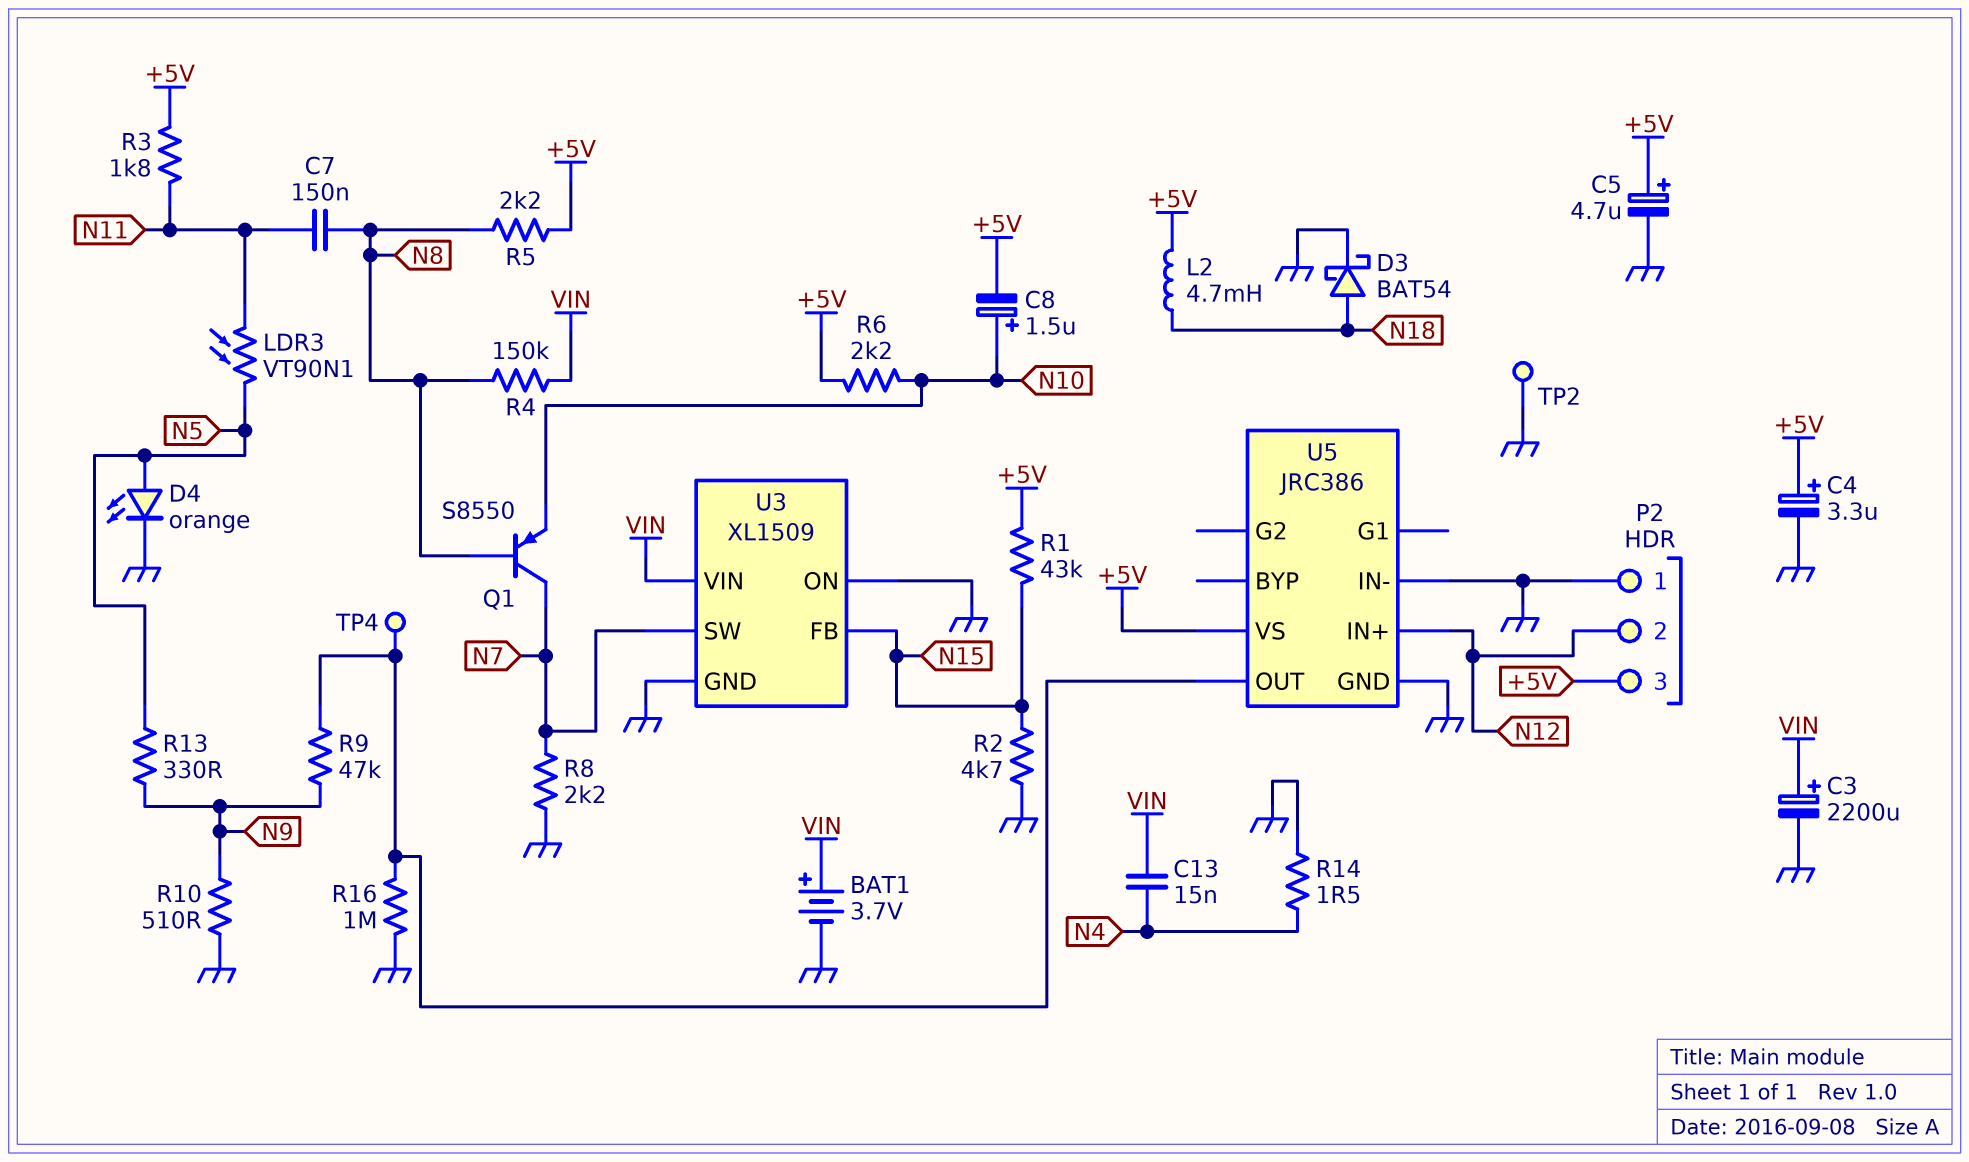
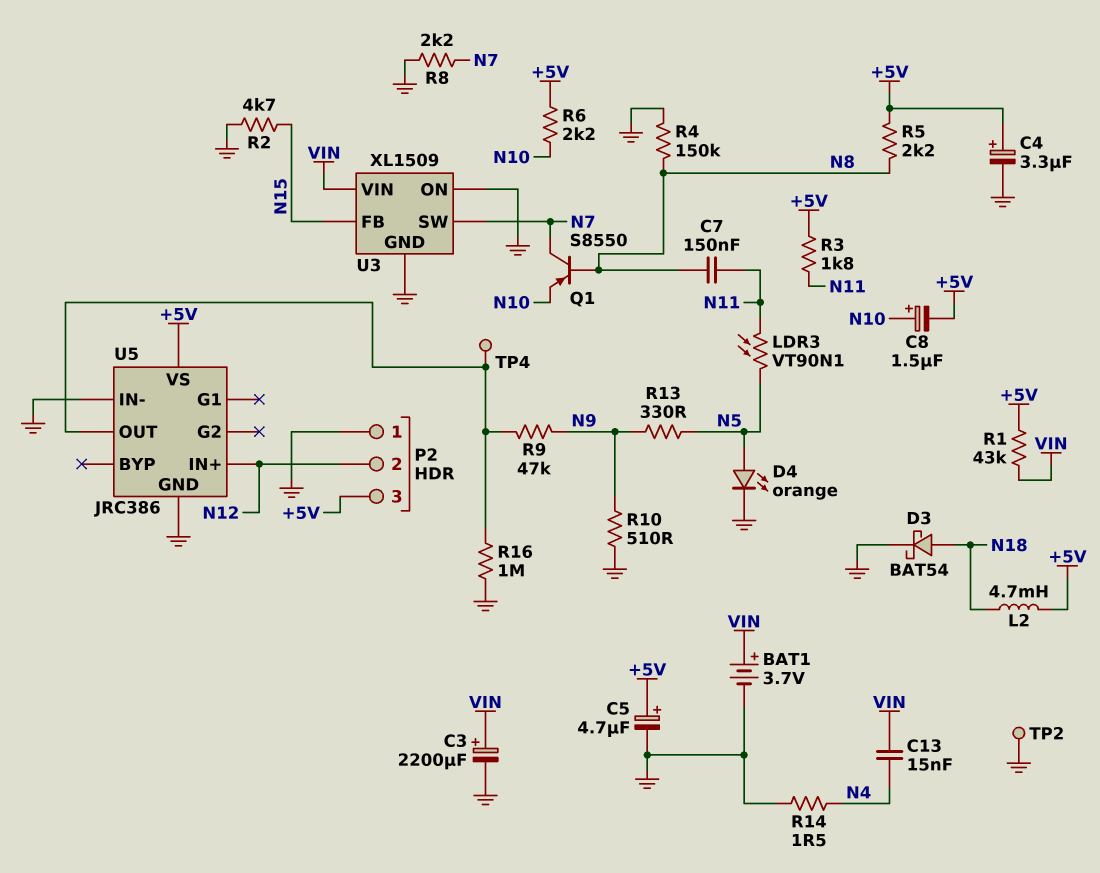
R1: 43k (+5V, N15) -> 43k (+5V, VIN)
R4: 150k (N8, VIN) -> 150k (GND, N8)

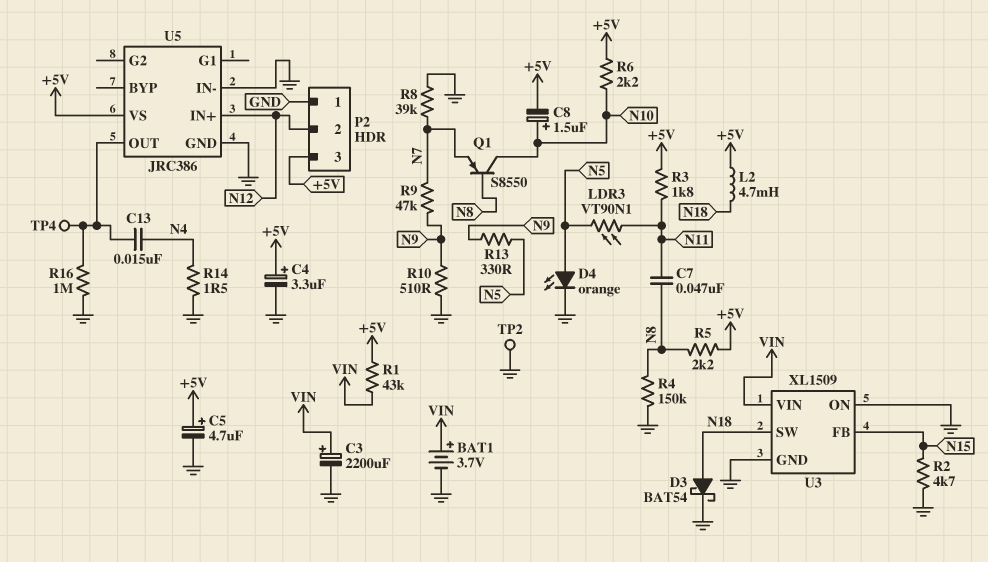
C7: 150nF (N8, N11) -> 47nF (N8, N11)
C13: 15nF (N4, VIN) -> 15nF (N4, U5/OUT)
Q1: PNP S8550 (B N8, C N7, E N10) -> PNP S8550 (B N8, C N10, E N7)
R8: 2.2k (GND, N7) -> 39k (GND, N7)
R9: 47k (N9, U5/OUT) -> 47k (N7, N9)
U3 pin SW: N7 -> N18

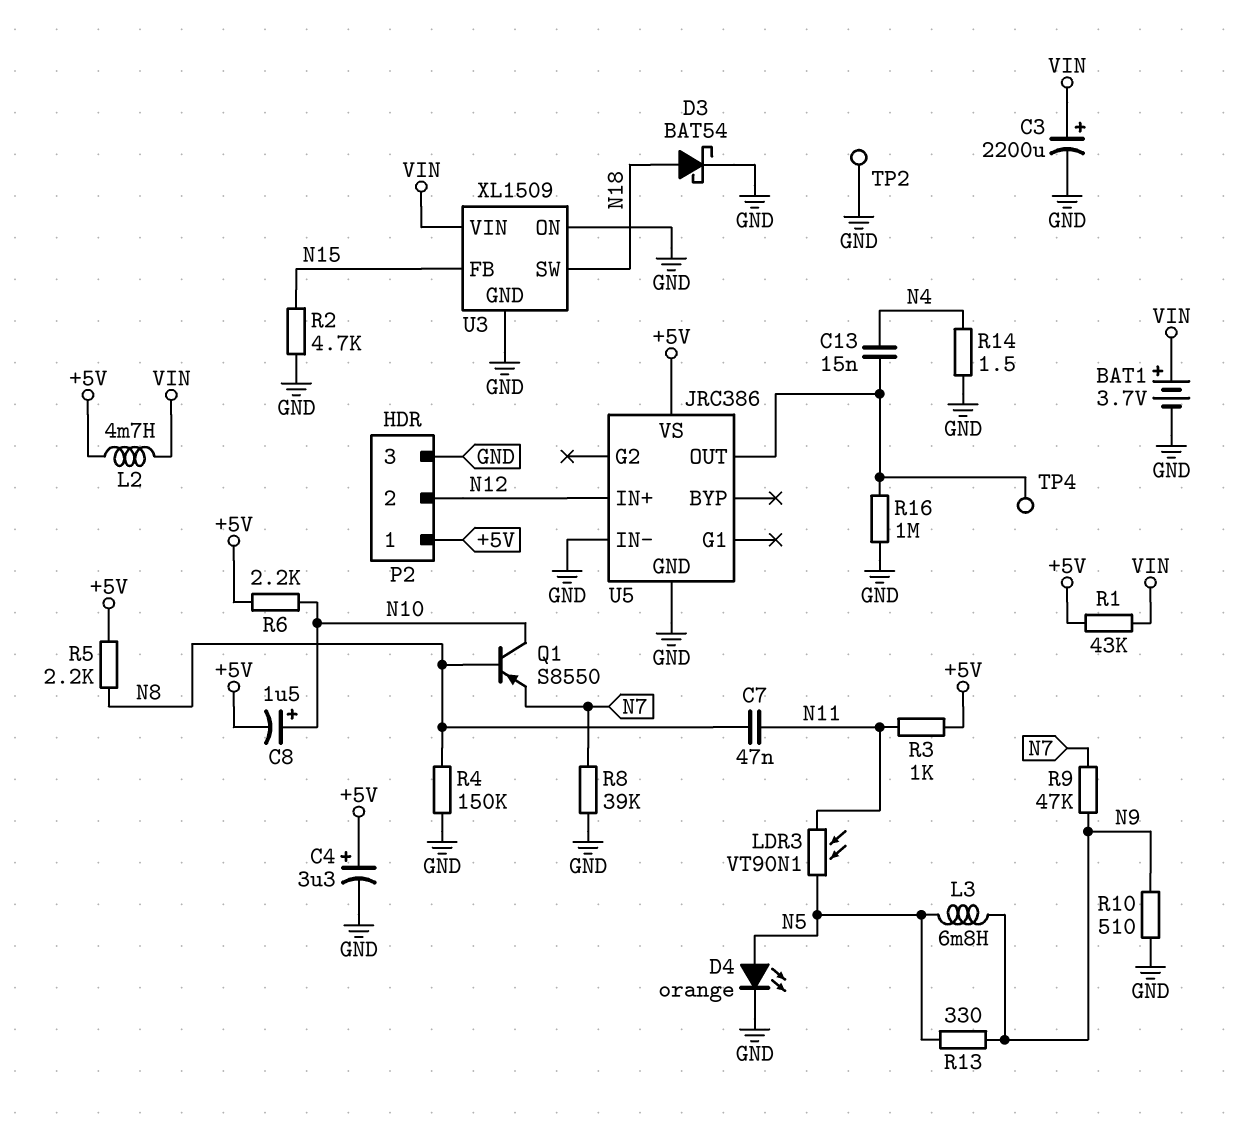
C5: 4.7uF (plus +5V, minus GND) -> none
L2: 4.7mH (+5V, N18) -> 4.7mH (+5V, VIN)
L3: none -> 6.8mH (N5, N9)
P2 pin 1: GND -> +5V
P2 pin 3: +5V -> GND
R3: 1.8k (+5V, N11) -> 1k (+5V, N11)

